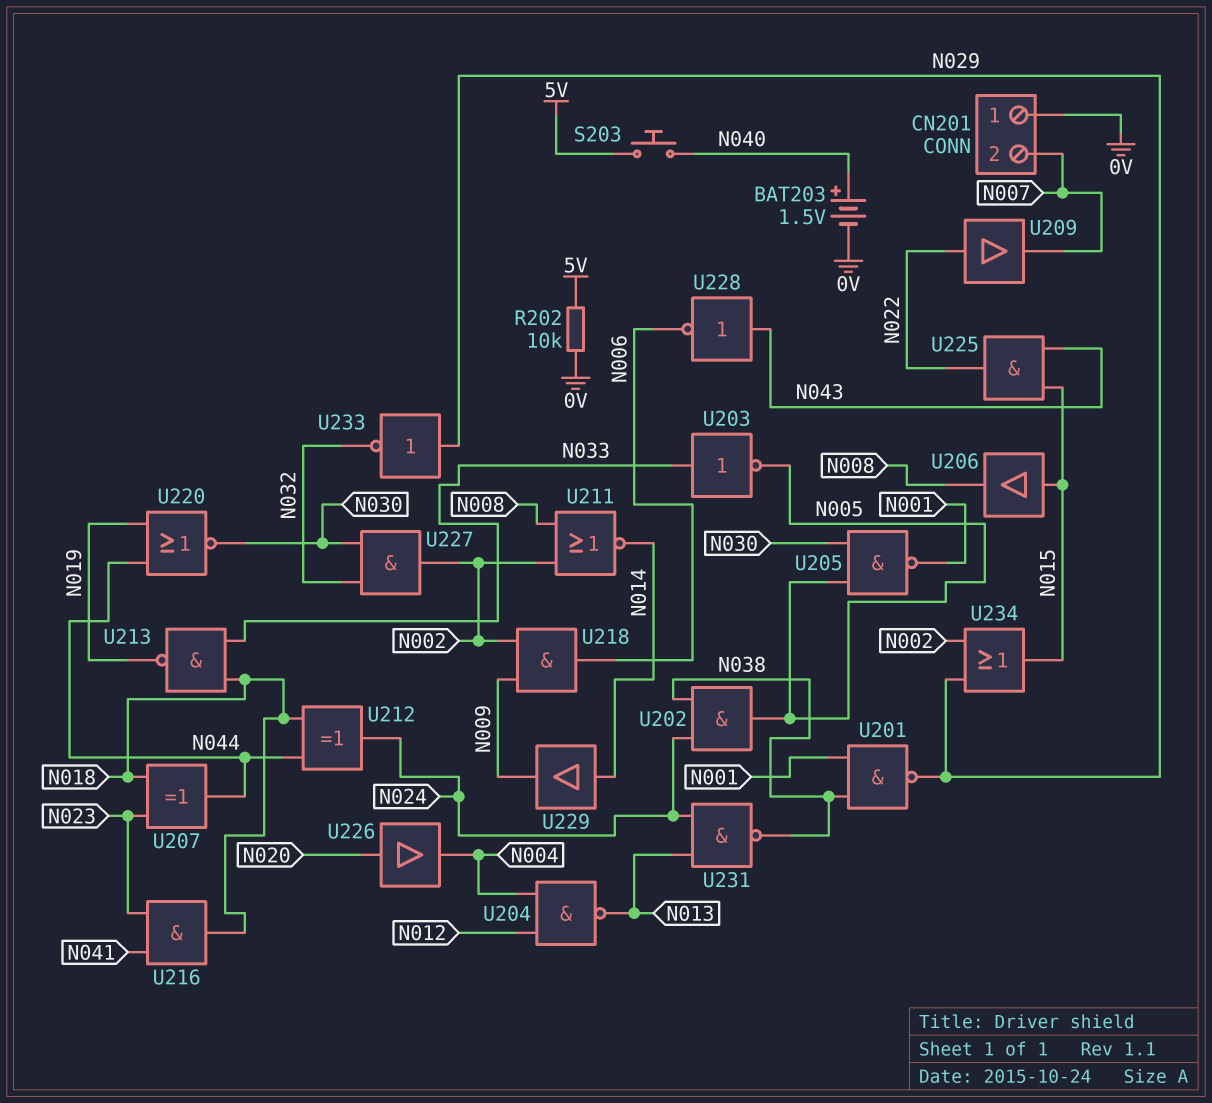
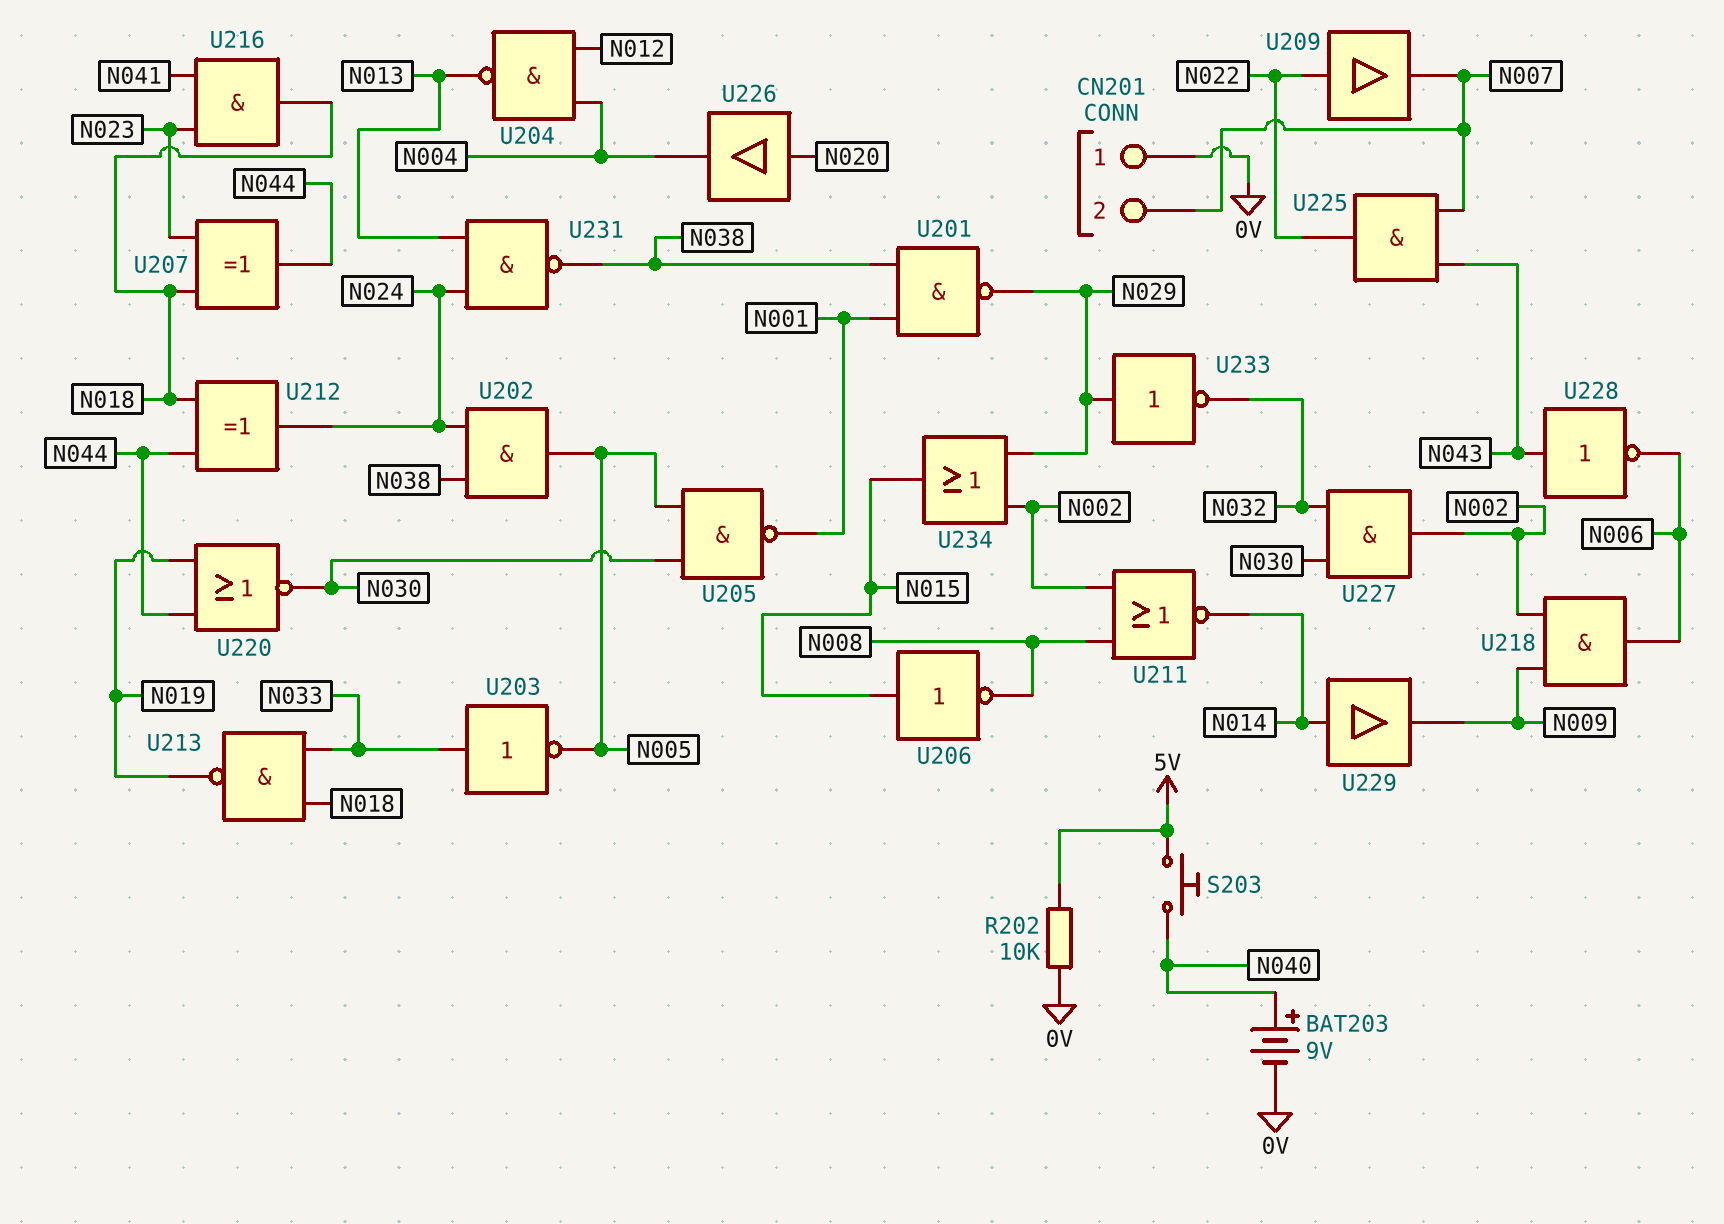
BAT203: 1.5V (plus N040, minus 0V) -> 9V (plus N040, minus 0V)
U206: buffer (in N015, out N008) -> NOT (in N015, out N008)
U225: AND (in N015, in N043, out N022) -> AND (in N007, in N043, out N022)

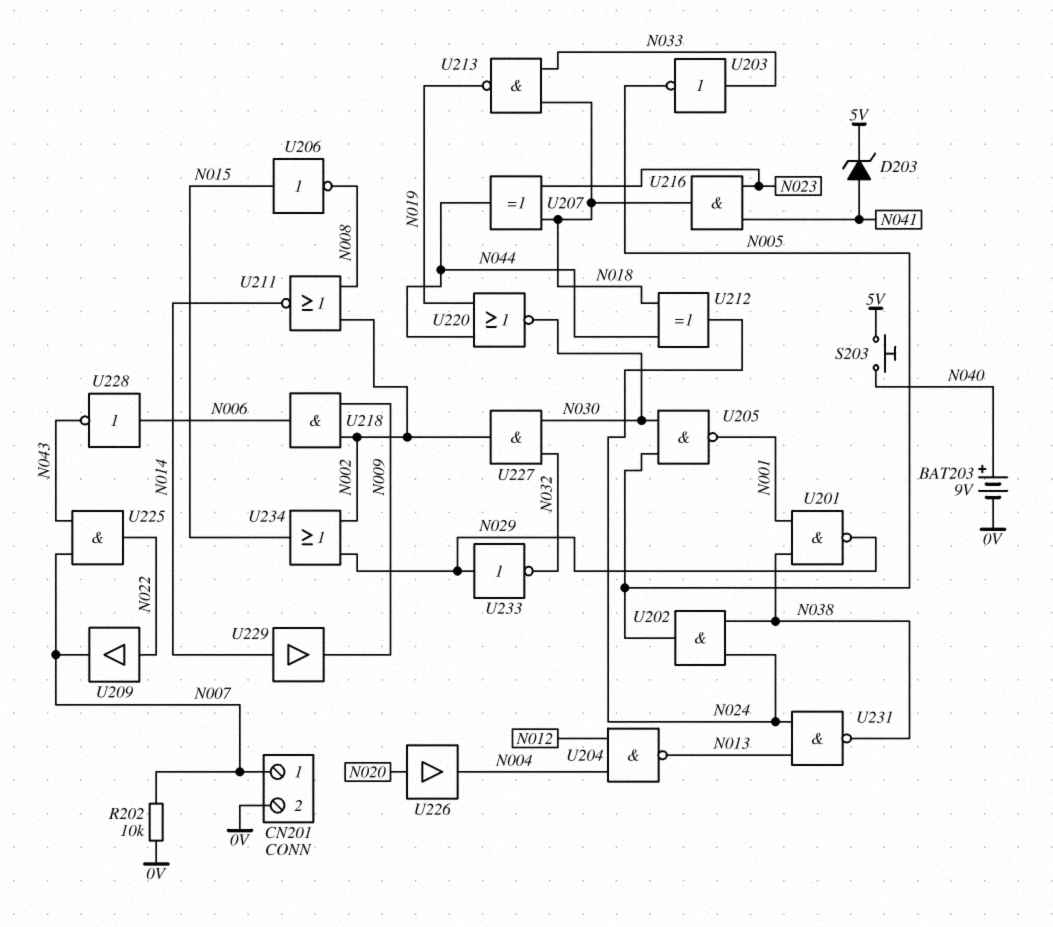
CN201 pin 1: 0V -> N007
CN201 pin 2: N007 -> 0V
D203: none -> zener (A N041, K 5V)
R202: 10k (0V, 5V) -> 10k (0V, N007)
U228: NOT (in N043, out N006) -> NOT (in N006, out N043)

